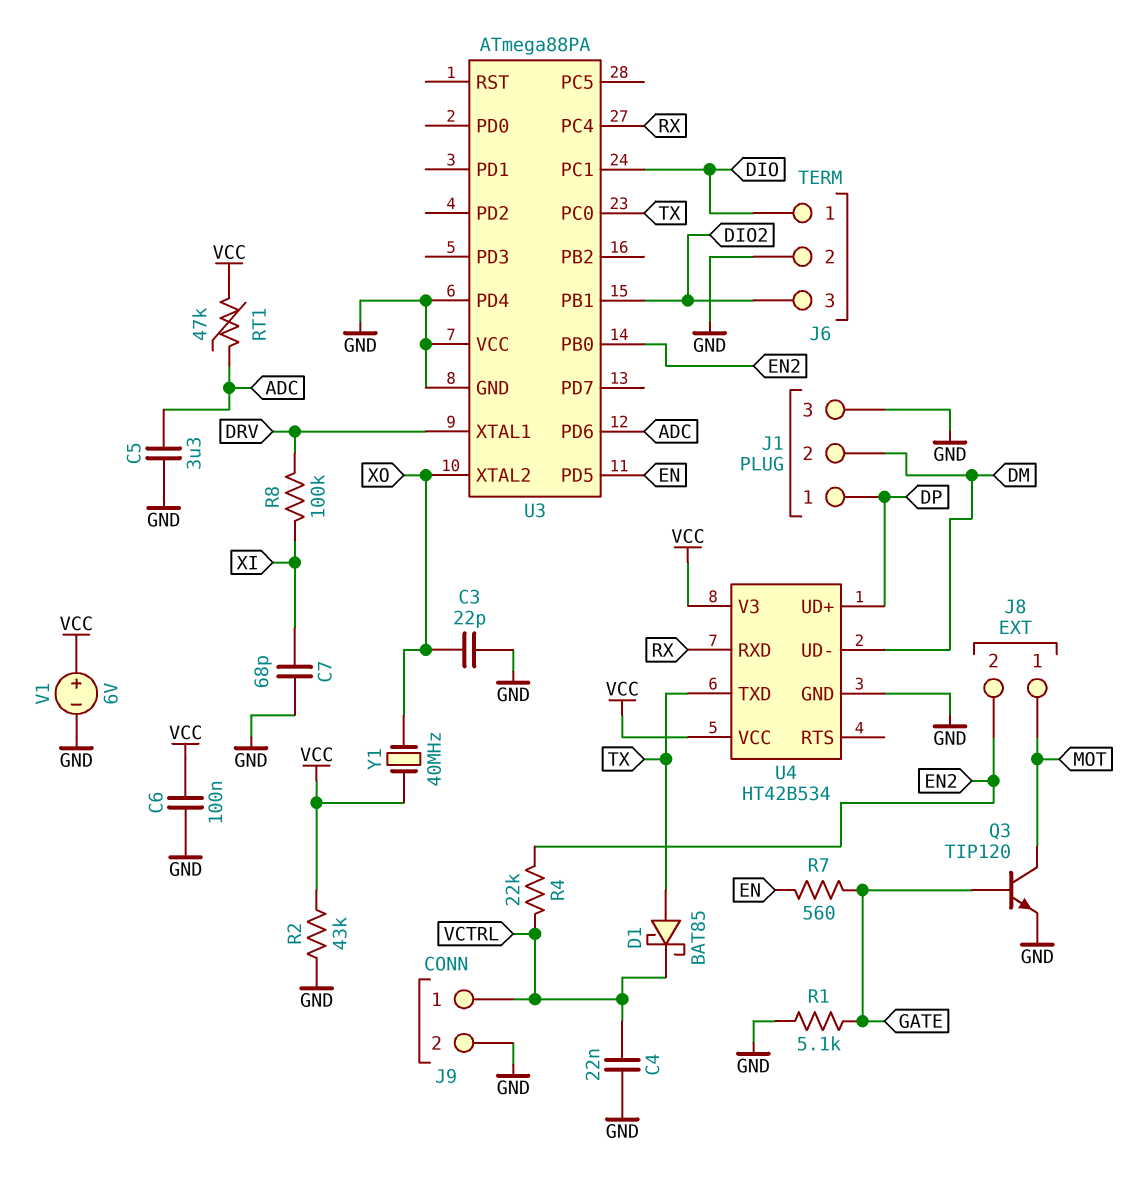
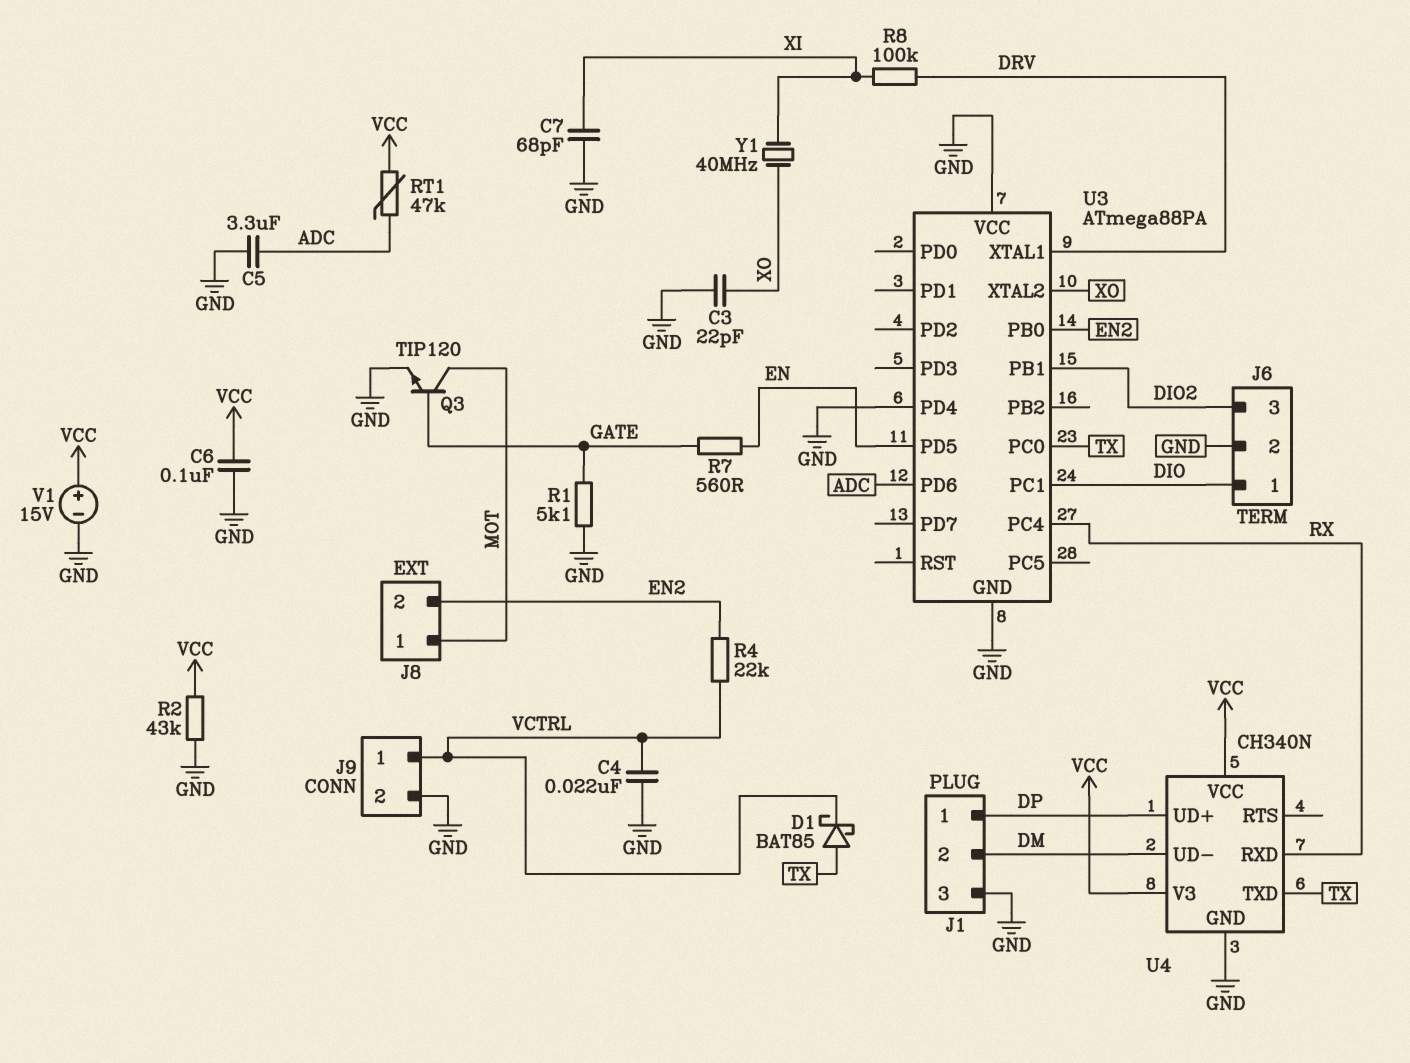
U4: HT42B534 -> CH340N
V1: 6V (plus VCC, minus GND) -> 15V (plus VCC, minus GND)
Y1: 40MHz (VCC, XO) -> 40MHz (XI, XO)

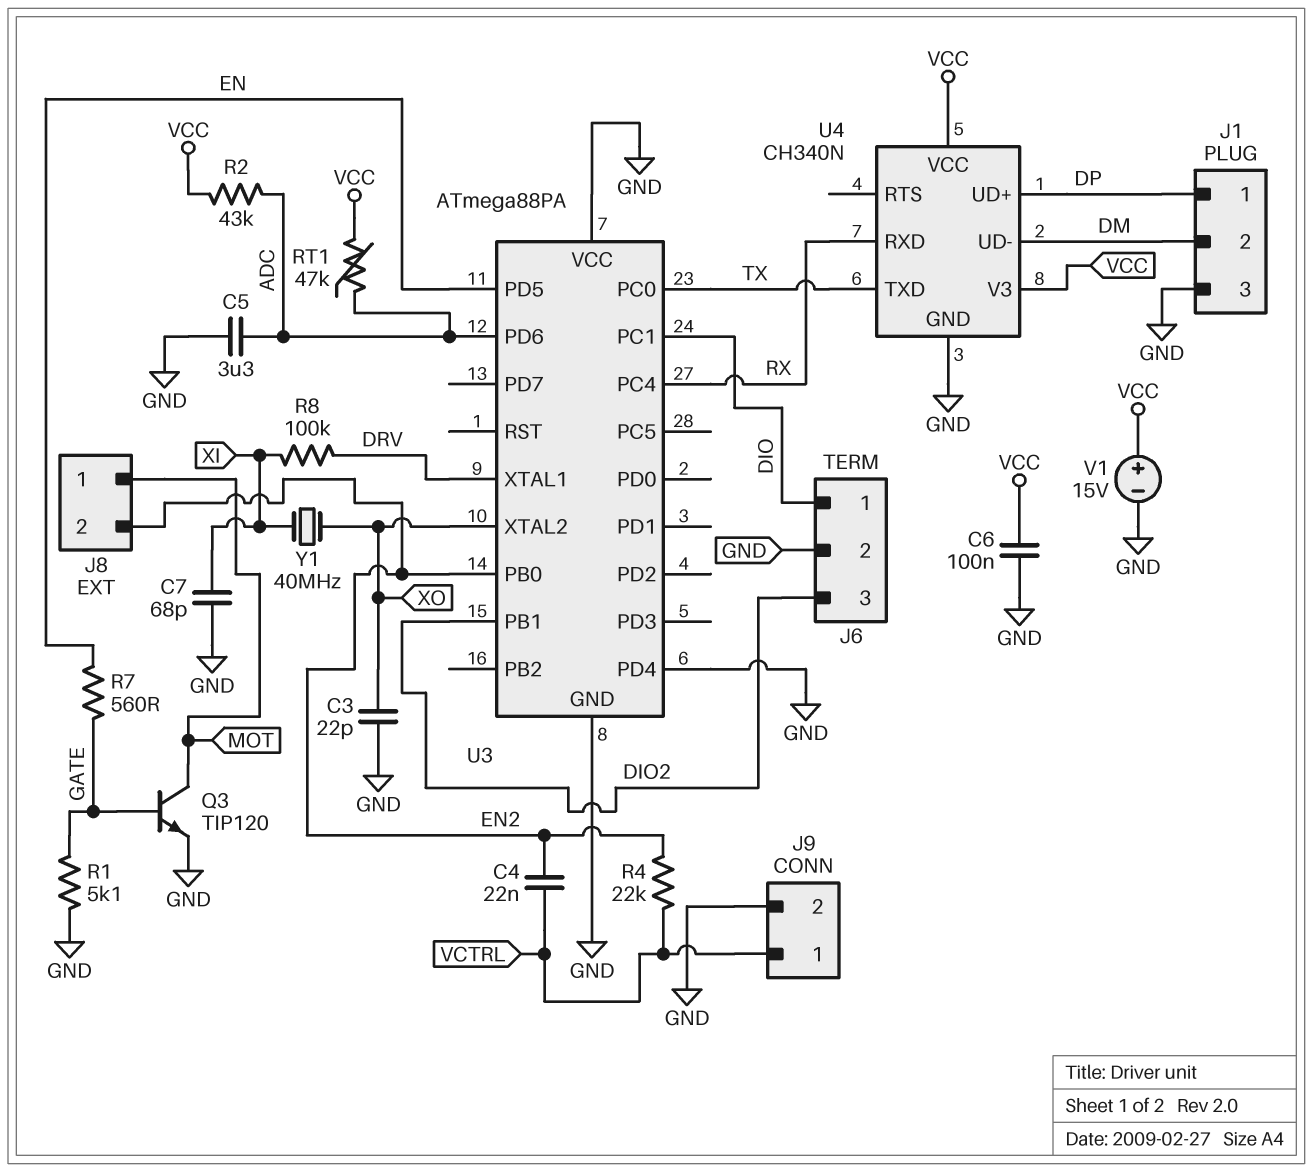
C4: 22nF (GND, VCTRL) -> 22nF (EN2, VCTRL)
D1: schottky BAT85 (A TX, K VCTRL) -> none
R2: 43k (GND, VCC) -> 43k (ADC, VCC)

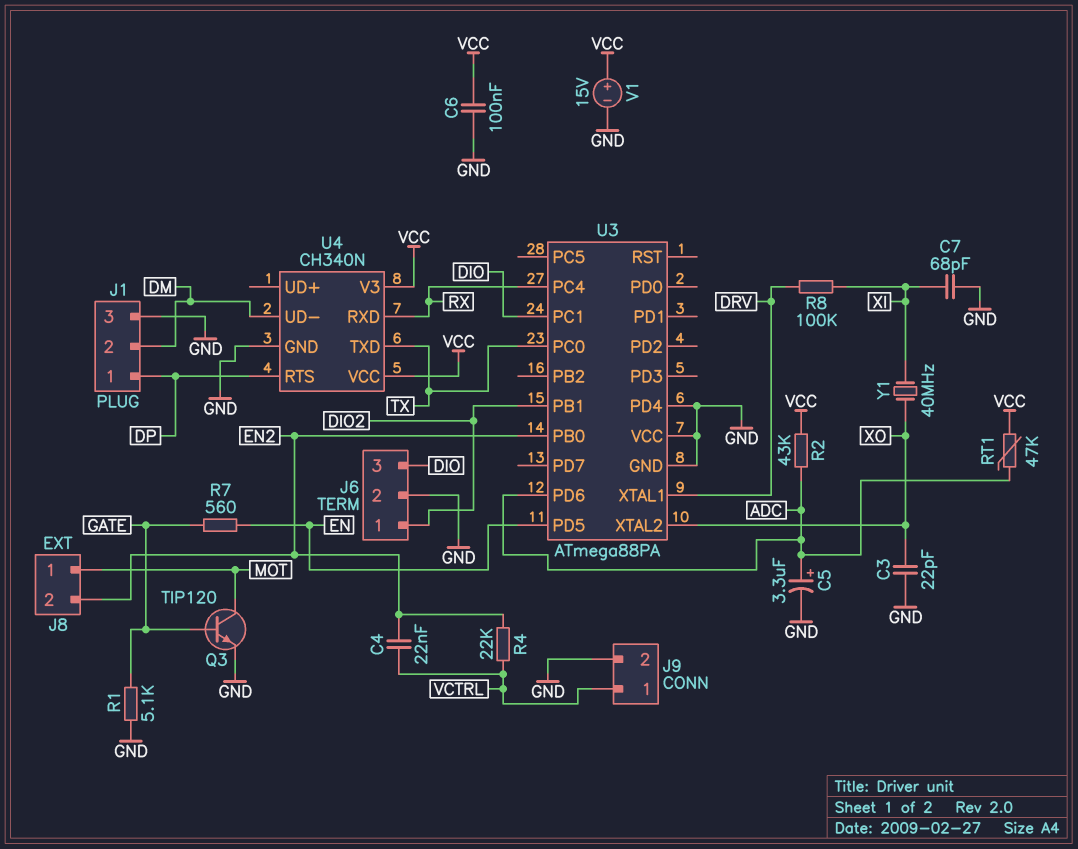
C5: 3.3uF (ADC, GND) -> 3.3uF (plus ADC, minus GND)
J6 pin 1: DIO -> DIO2
J6 pin 3: DIO2 -> DIO
U4 pin RTS: none -> DP
U4 pin UD+: DP -> none

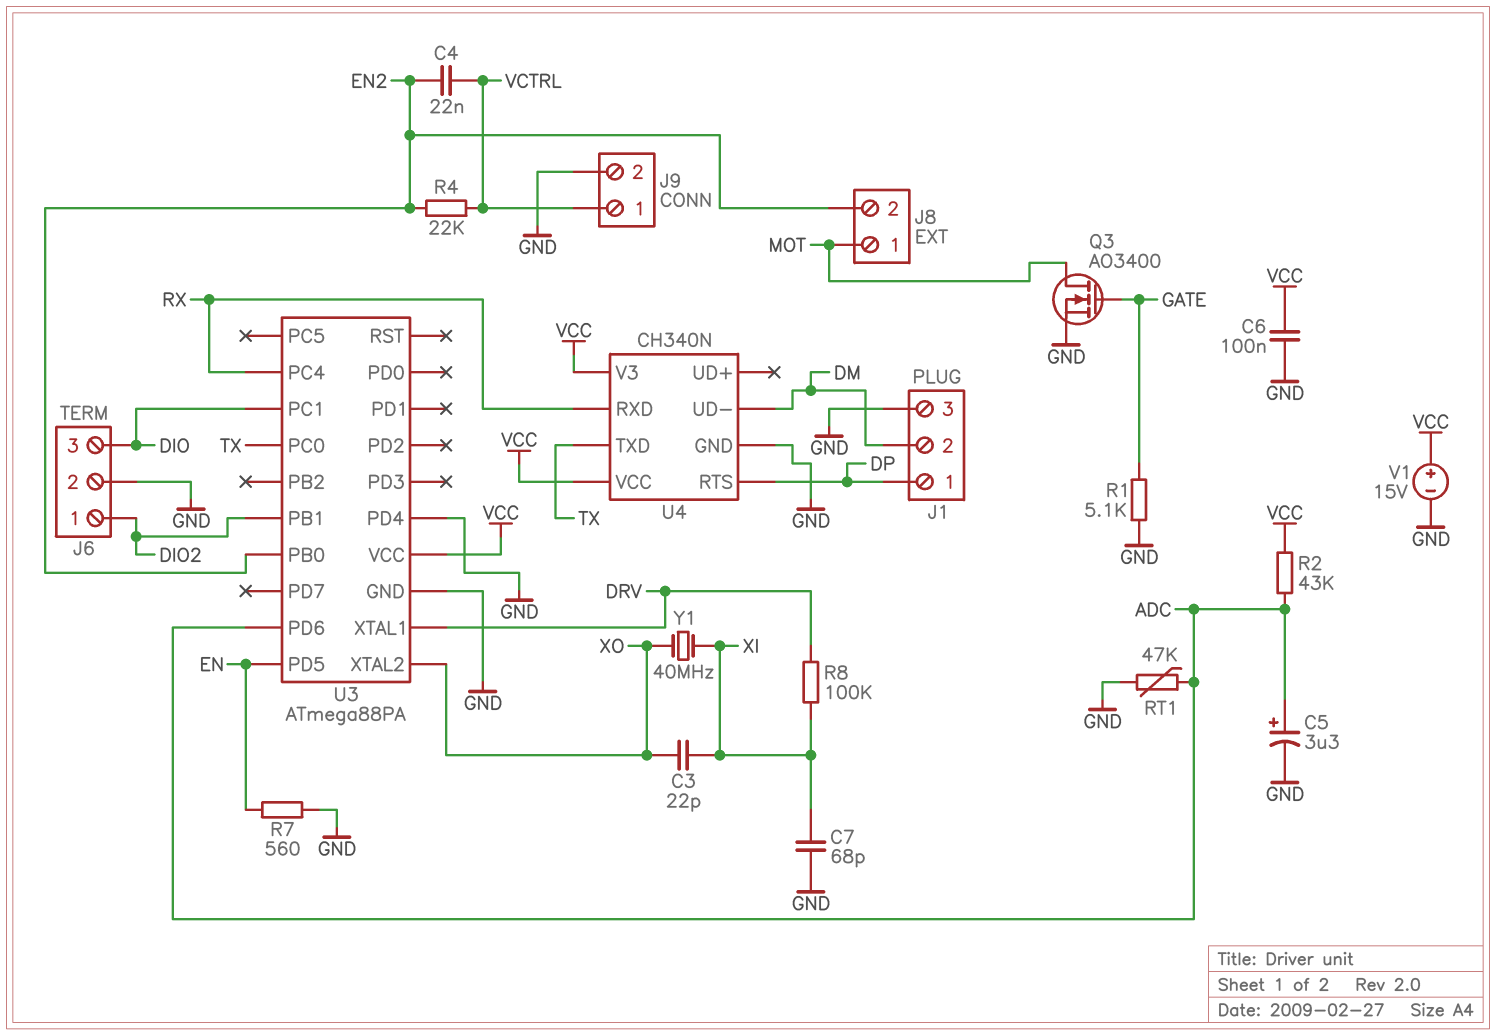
C3: 22pF (GND, XO) -> 22pF (XI, XO)
Q3: NPN TIP120 (B GATE, C MOT, E GND) -> NMOS AO3400 (G GATE, D MOT, S GND)
R7: 560 (EN, GATE) -> 560 (EN, GND)
RT1: 47k (ADC, VCC) -> 47k (ADC, GND)
U3 pin VCC: GND -> VCC

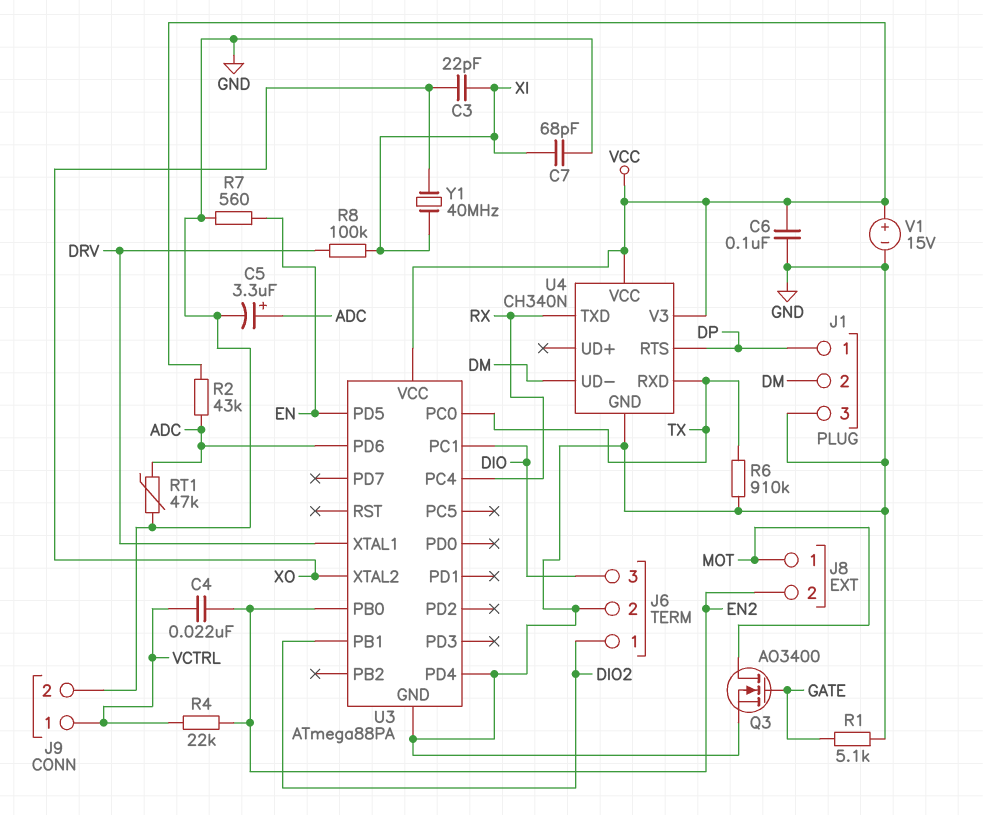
R6: none -> 910k (GND, TX)
U4 pin RXD: RX -> TX
U4 pin TXD: TX -> RX

